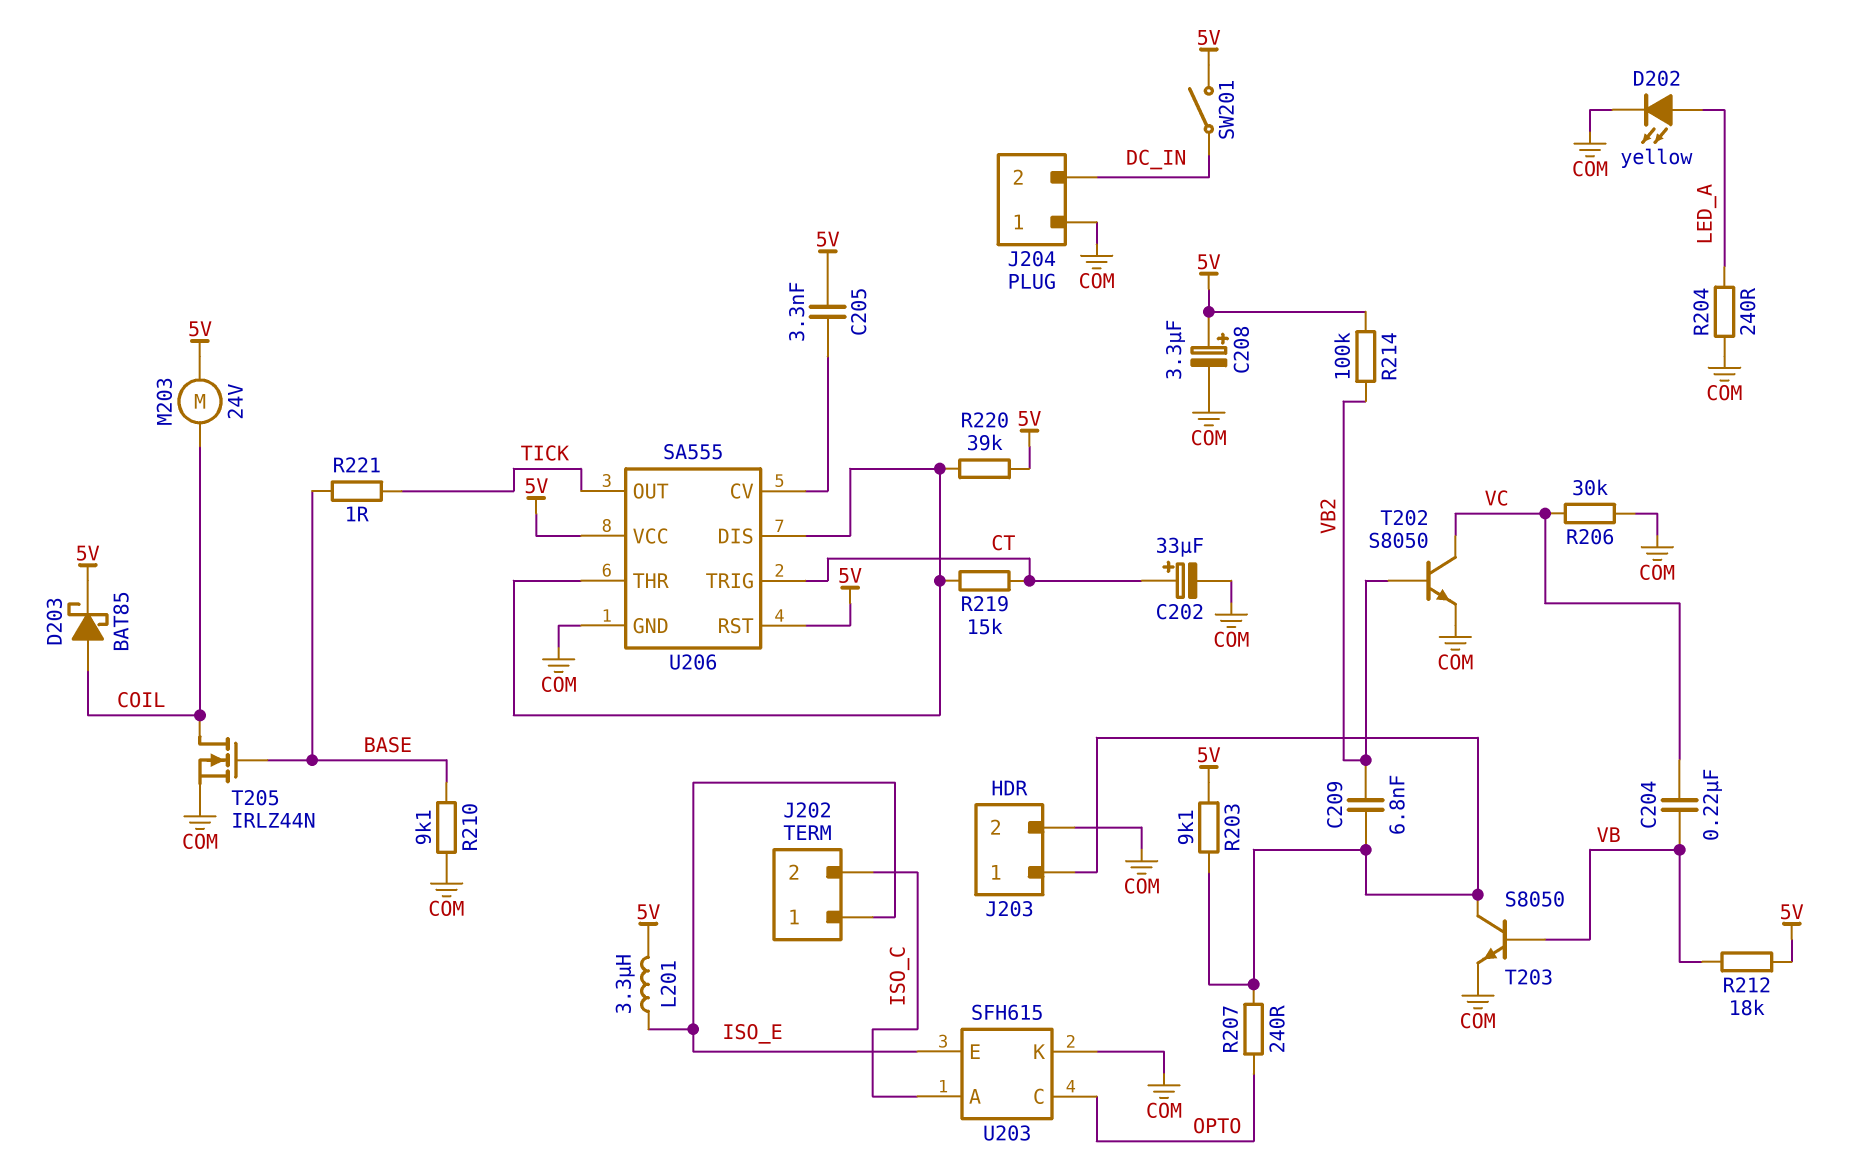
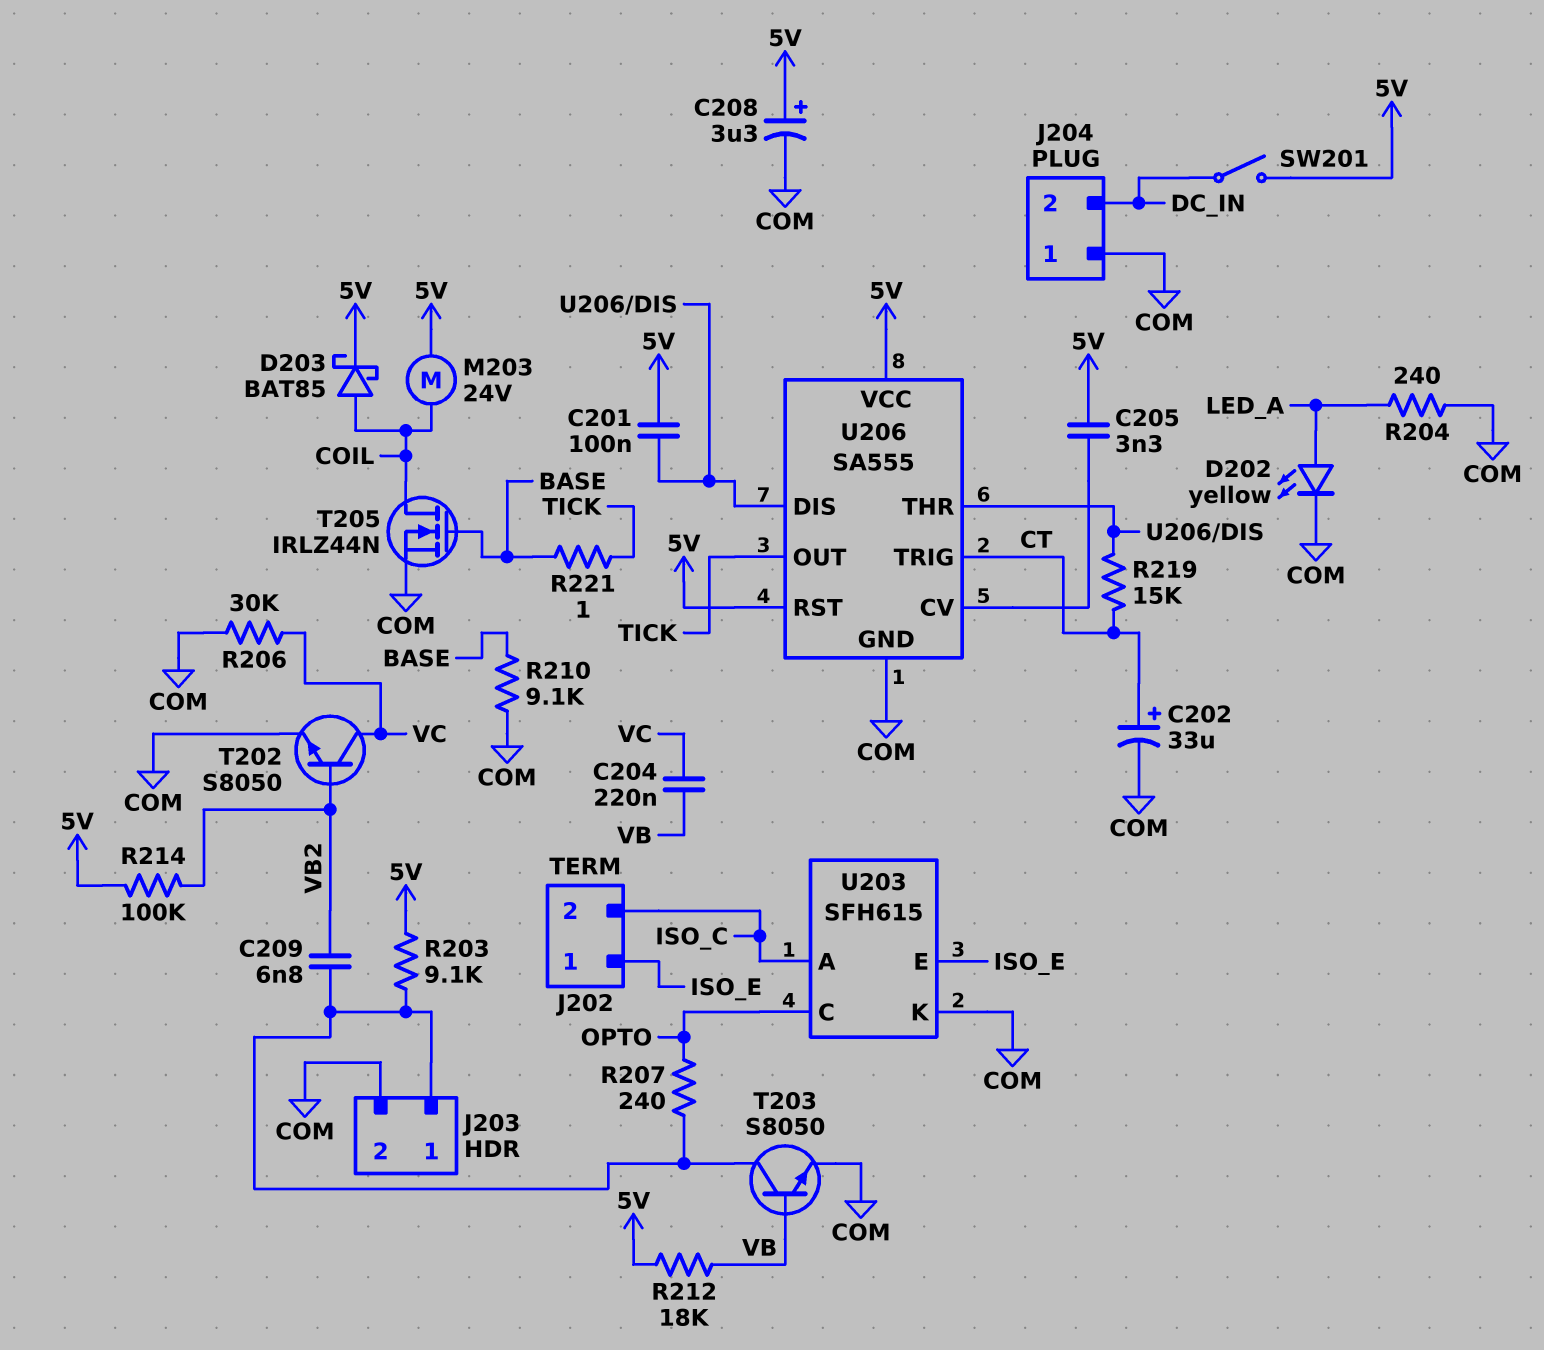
C201: none -> 100nF (5V, U206/DIS)
L201: 3.3uH (5V, ISO_E) -> none
R220: 39k (5V, U206/DIS) -> none

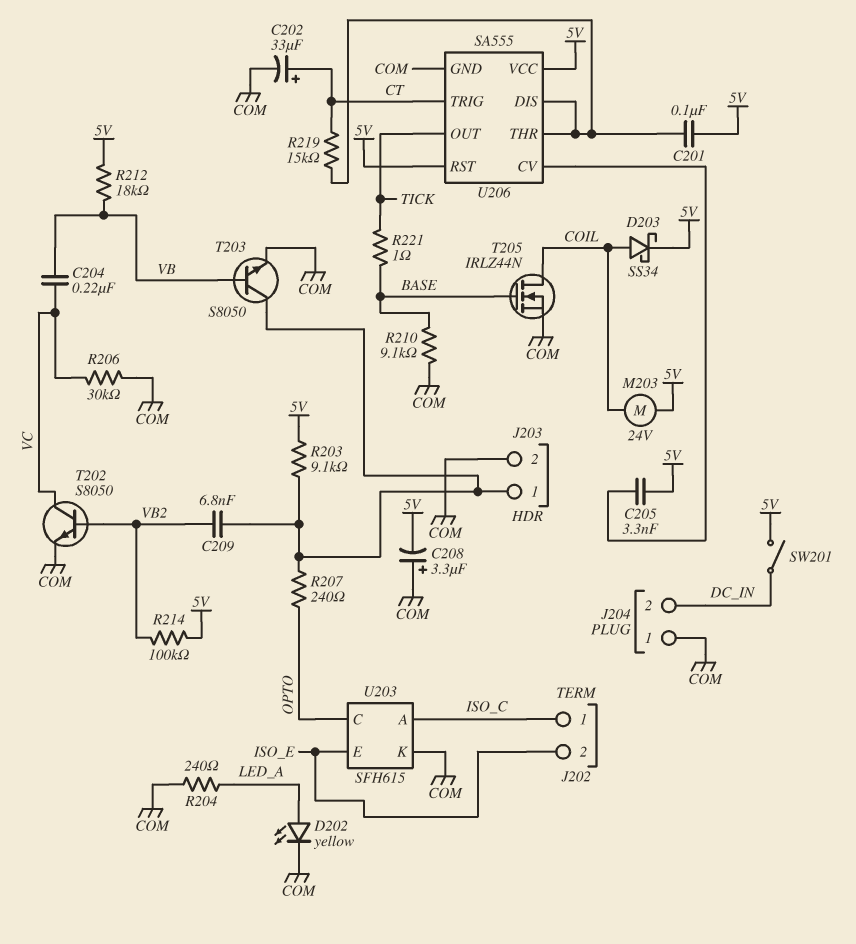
C208: 3.3uF (plus 5V, minus COM) -> 3.3uF (plus COM, minus 5V)
D203: schottky BAT85 (A COIL, K 5V) -> schottky SS34 (A COIL, K 5V)
J202 pin 1: ISO_E -> ISO_C
J202 pin 2: ISO_C -> ISO_E

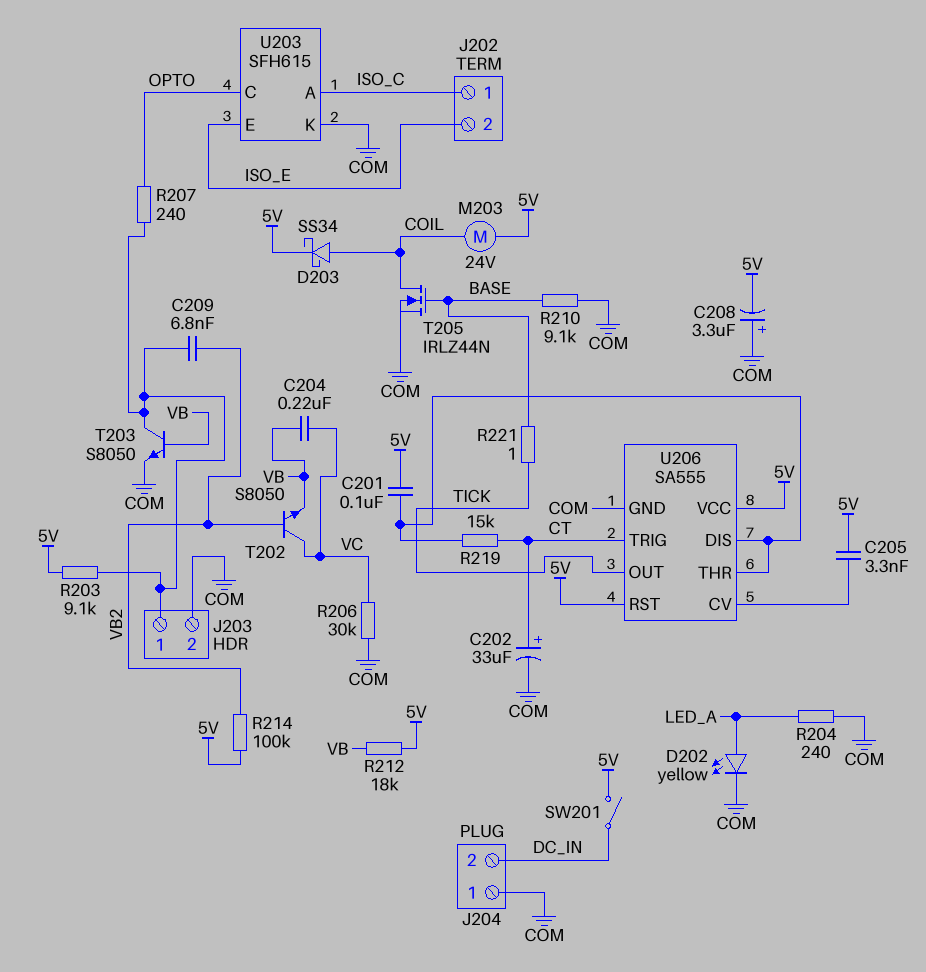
T202: NPN S8050 (B VB2, C VC, E COM) -> NPN S8050 (B VB2, C VC, E VB)

